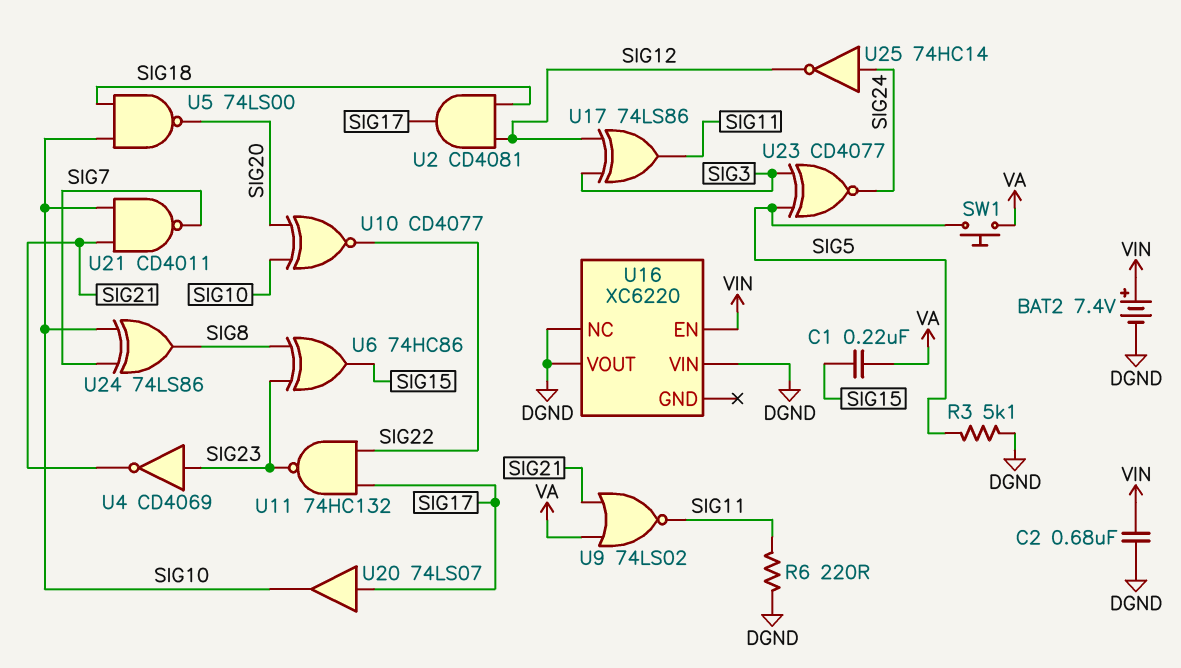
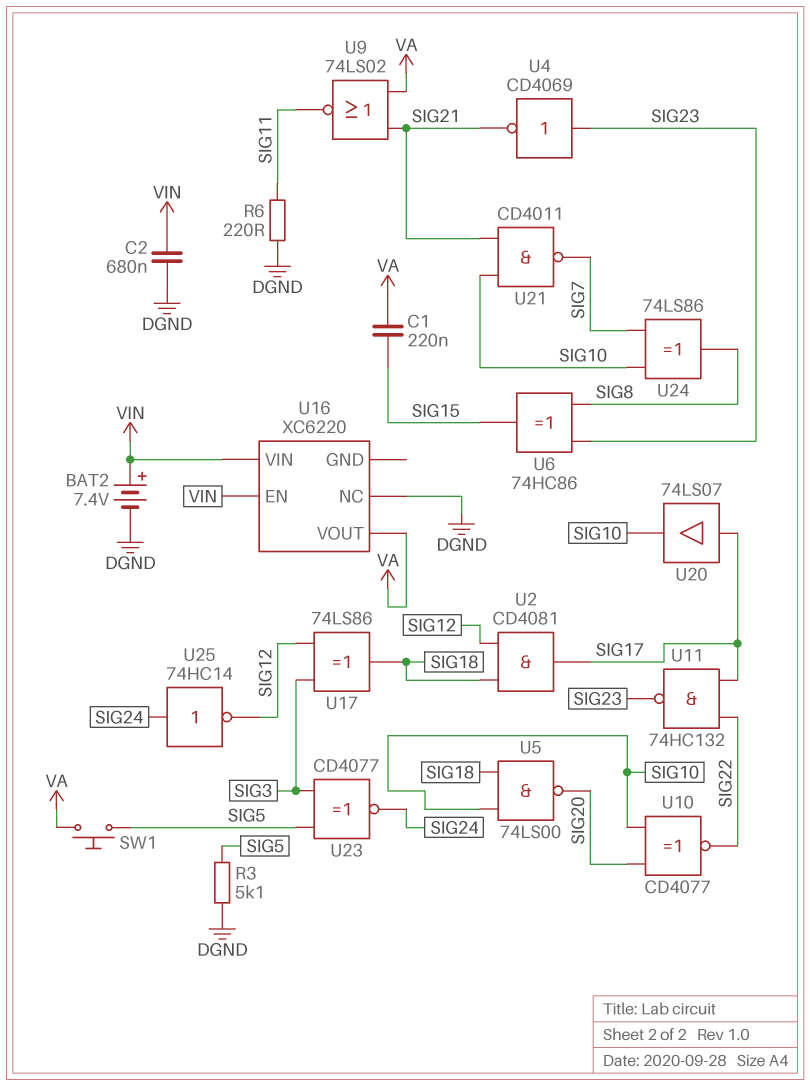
U16 pin VIN: DGND -> VIN
U16 pin VOUT: DGND -> VA
U17: XOR 74LS86 (in SIG3, in SIG12, out SIG11) -> XOR 74LS86 (in SIG3, in SIG12, out SIG18)

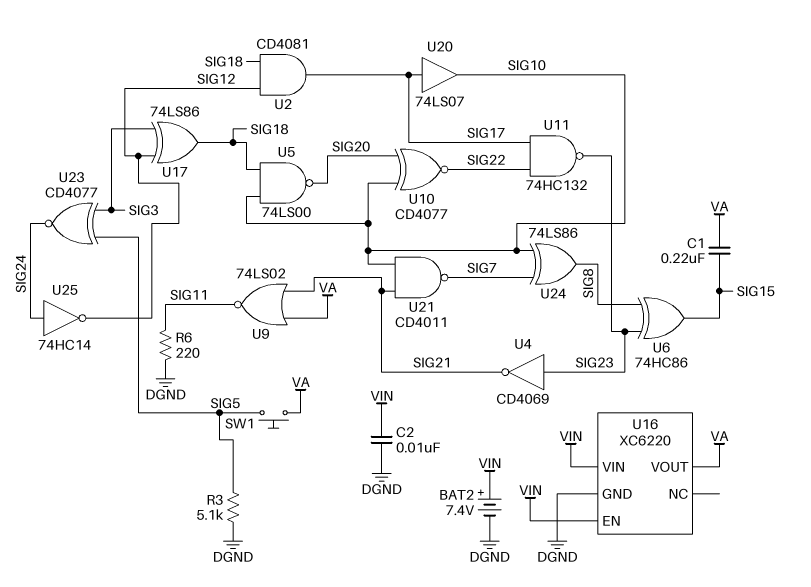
C2: 680nF (DGND, VIN) -> 10nF (DGND, VIN)
U16 pin GND: none -> DGND
U16 pin NC: DGND -> none

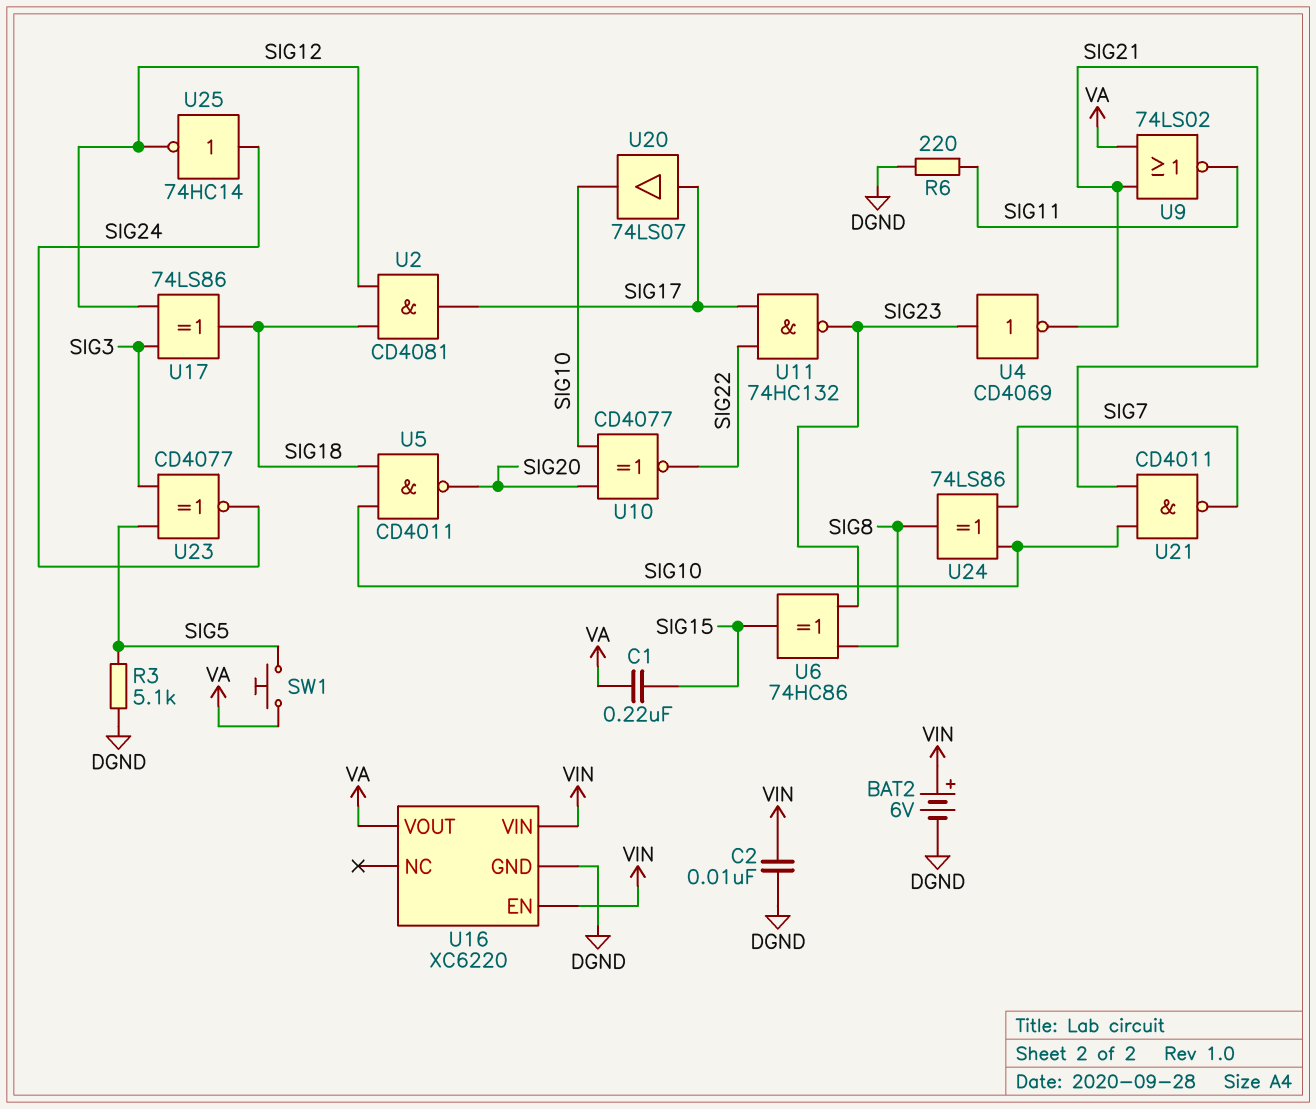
BAT2: 7.4V (plus VIN, minus DGND) -> 6V (plus VIN, minus DGND)
U5: NAND 74LS00 (in SIG10, in SIG18, out SIG20) -> NAND CD4011 (in SIG10, in SIG18, out SIG20)

